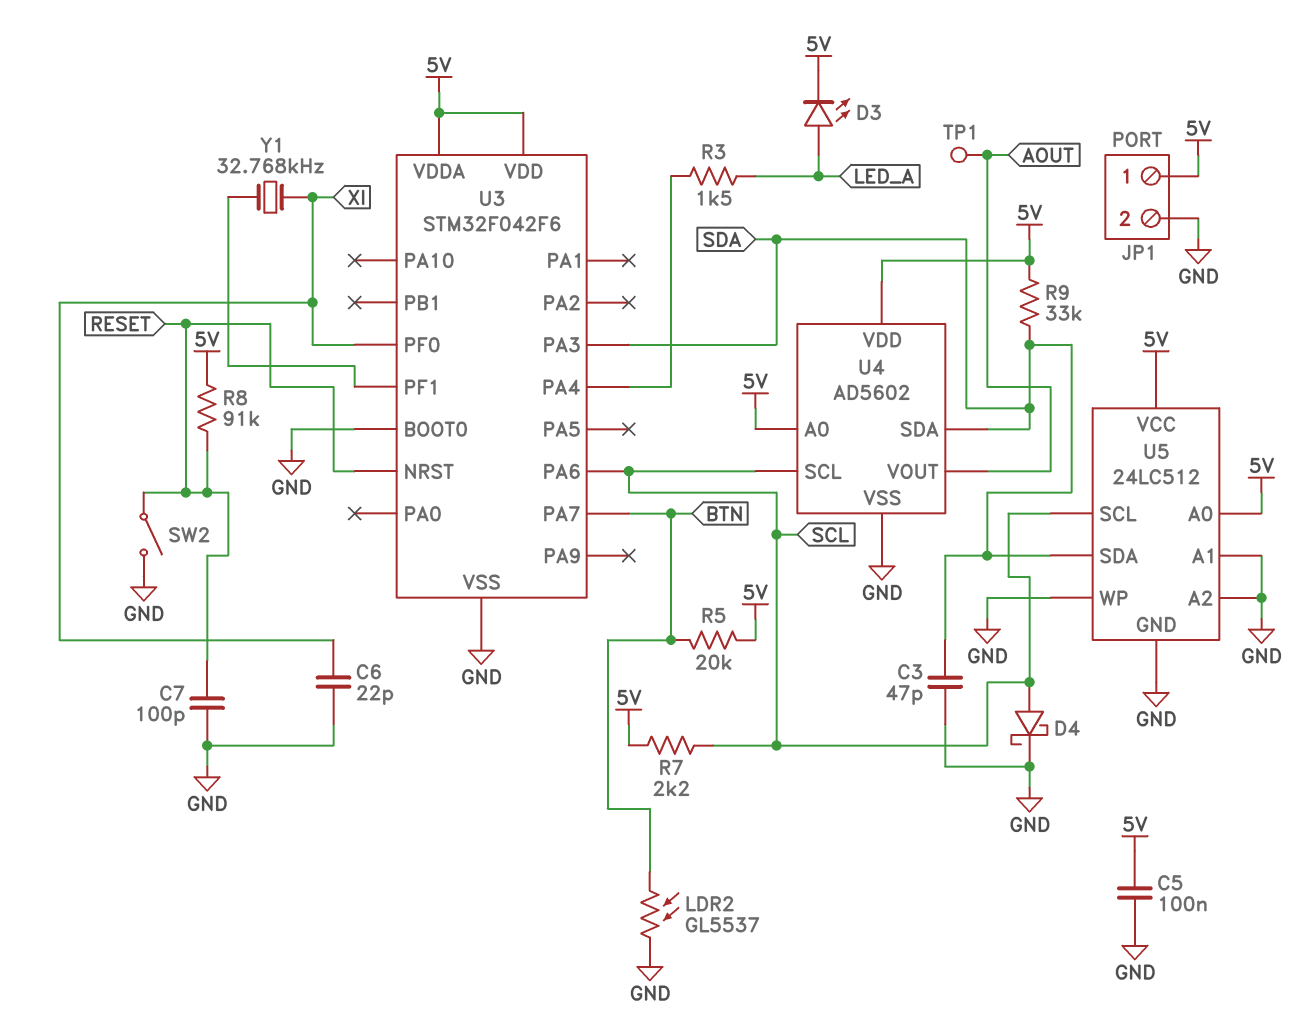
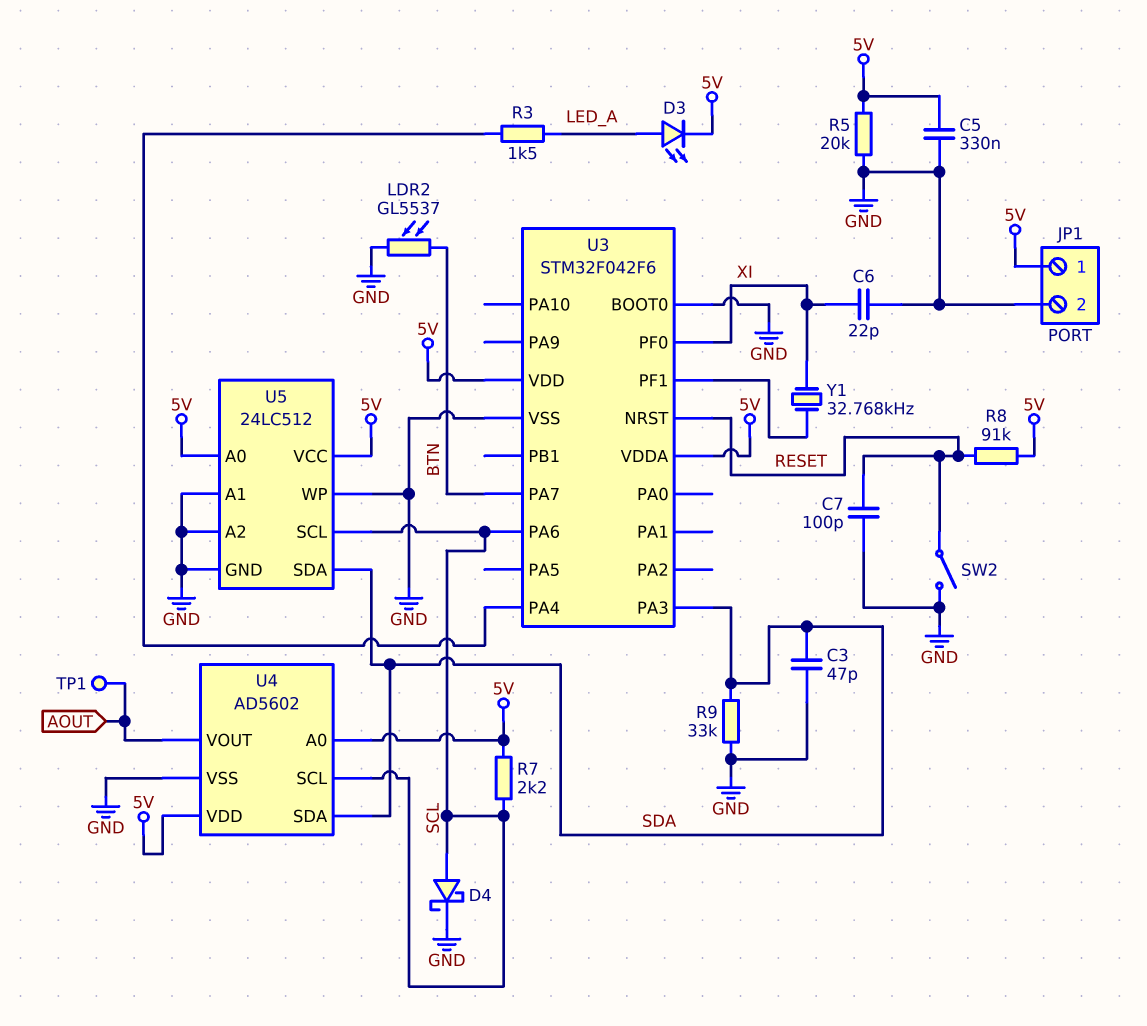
C5: 100nF (5V, GND) -> 330nF (5V, GND)
R5: 20k (5V, BTN) -> 20k (5V, GND)
R9: 33k (5V, SDA) -> 33k (GND, SDA)

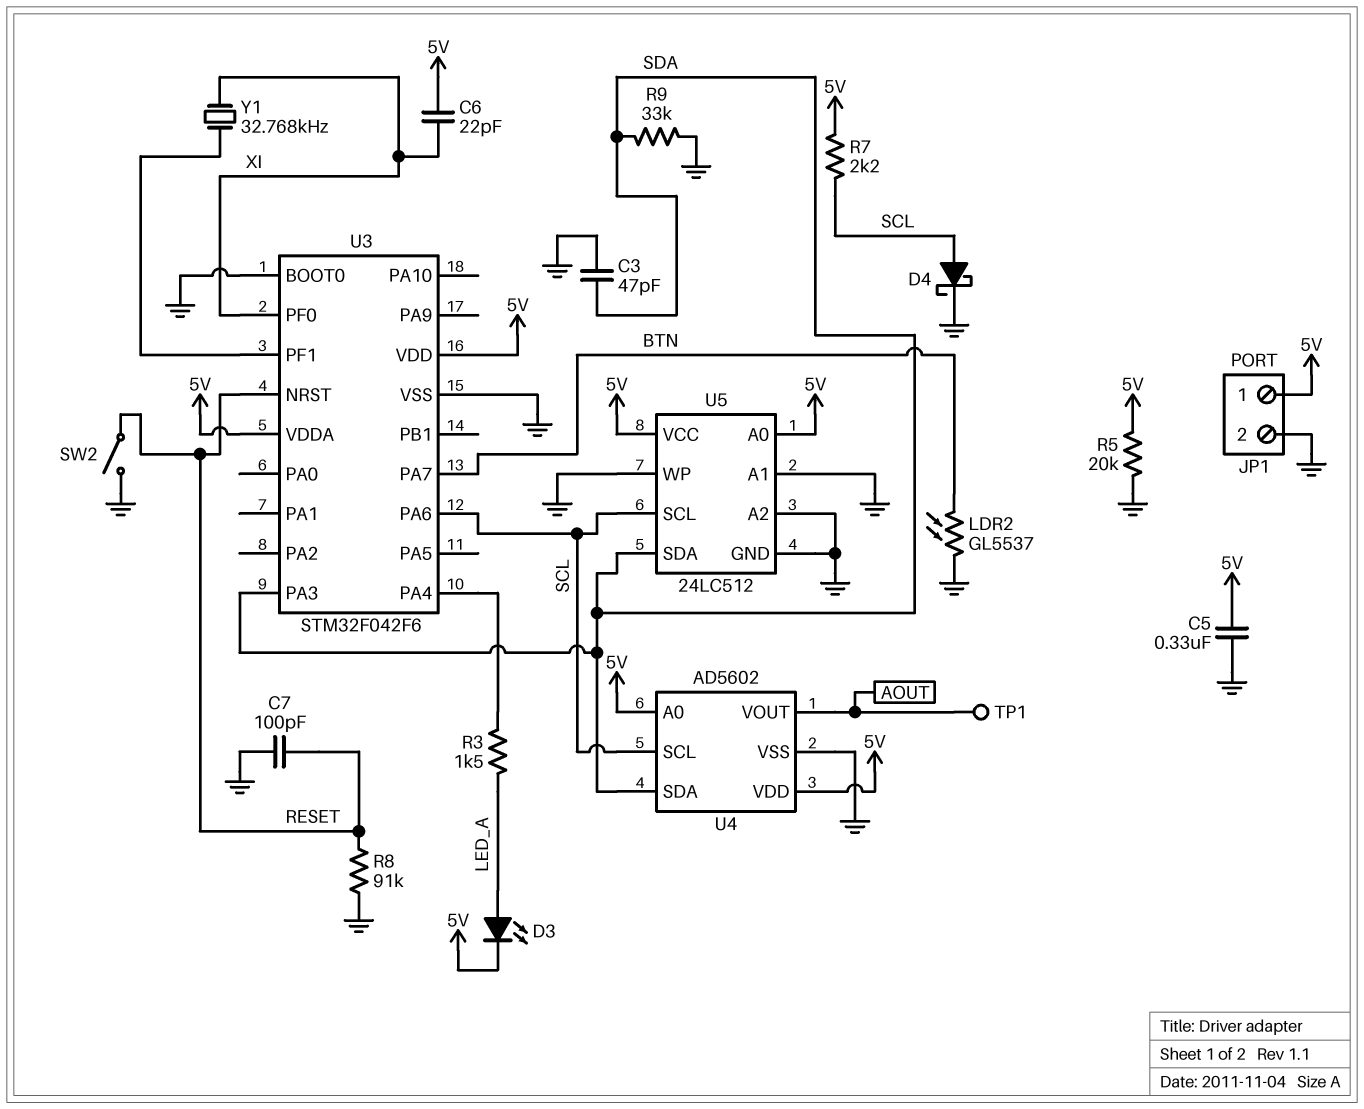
C6: 22pF (GND, XI) -> 22pF (5V, XI)
R8: 91k (5V, RESET) -> 91k (GND, RESET)

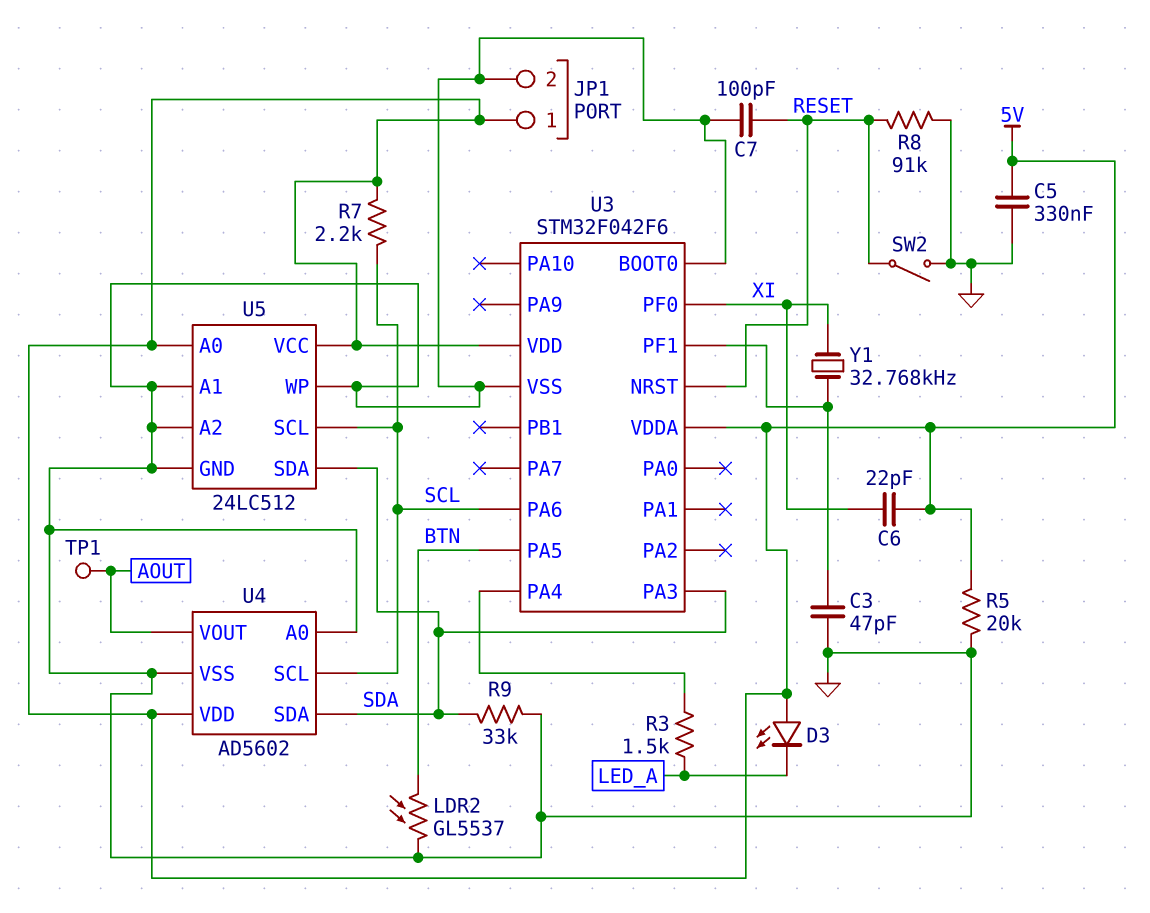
C3: 47pF (GND, SDA) -> 47pF (GND, U3/PF1)
D3: LED (A LED_A, K 5V) -> LED (A 5V, K LED_A)
D4: schottky (A SCL, K GND) -> none
U3 pin PA5: none -> BTN
U3 pin PA7: BTN -> none
U4 pin A0: 5V -> GND

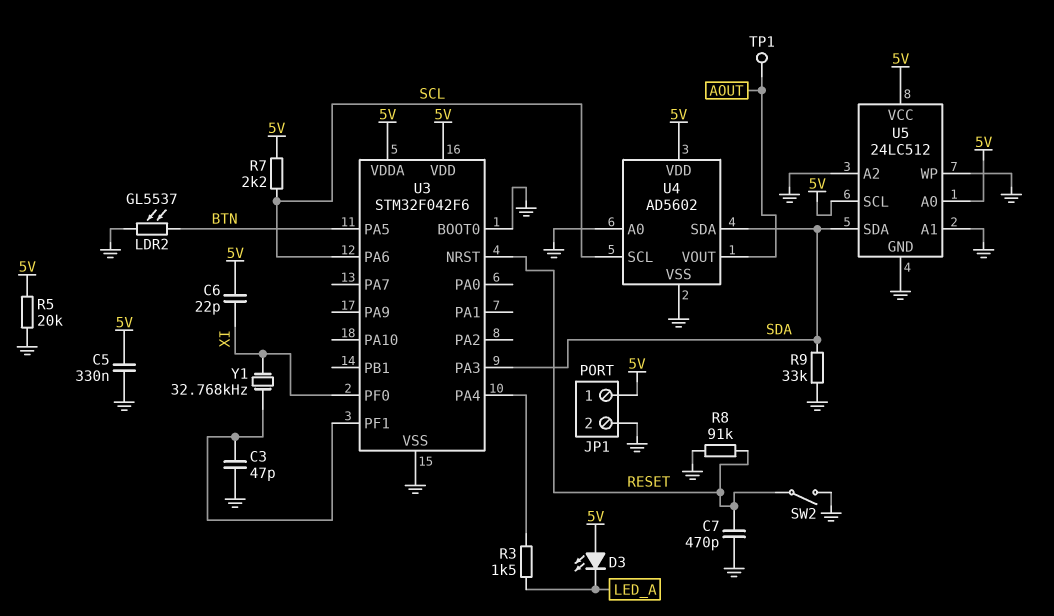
C7: 100pF (GND, RESET) -> 470pF (GND, RESET)
U5 pin SCL: SCL -> 5V

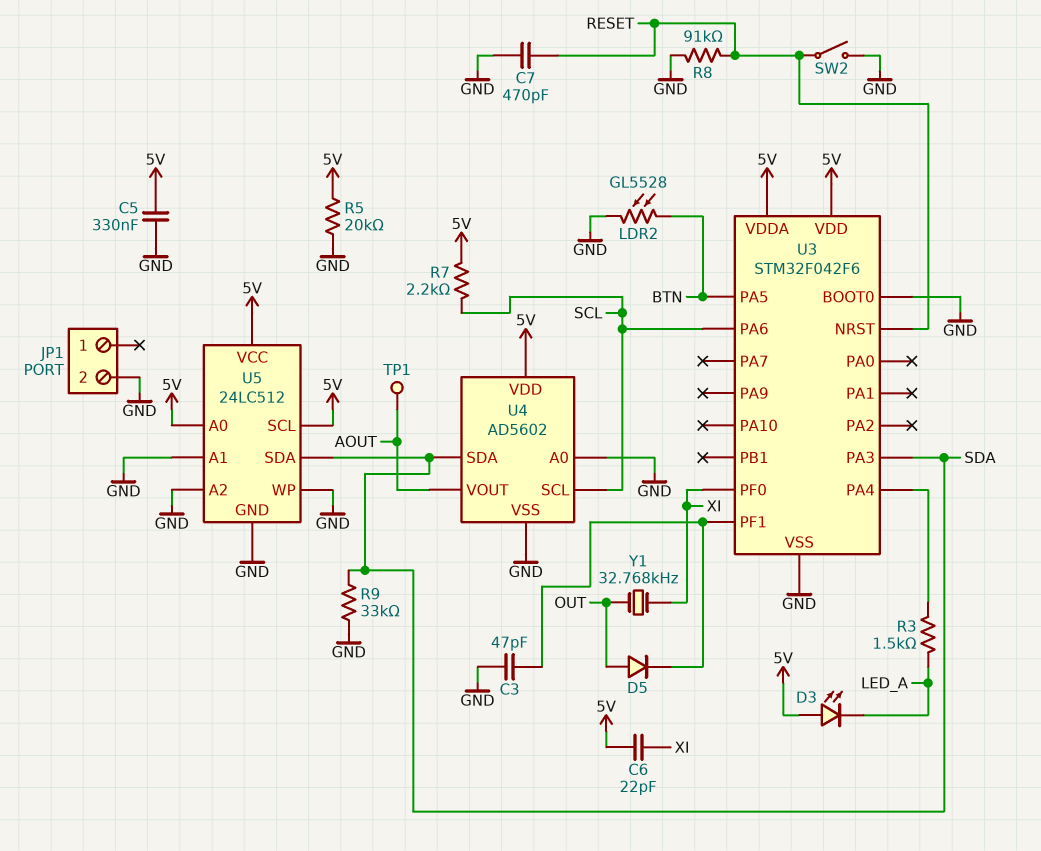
D5: none -> diode (A OUT, K U3/PF1)
JP1 pin 1: 5V -> none
LDR2: GL5537 (BTN, GND) -> GL5528 (BTN, GND)
Y1: 32.768kHz (U3/PF1, XI) -> 32.768kHz (OUT, XI)

